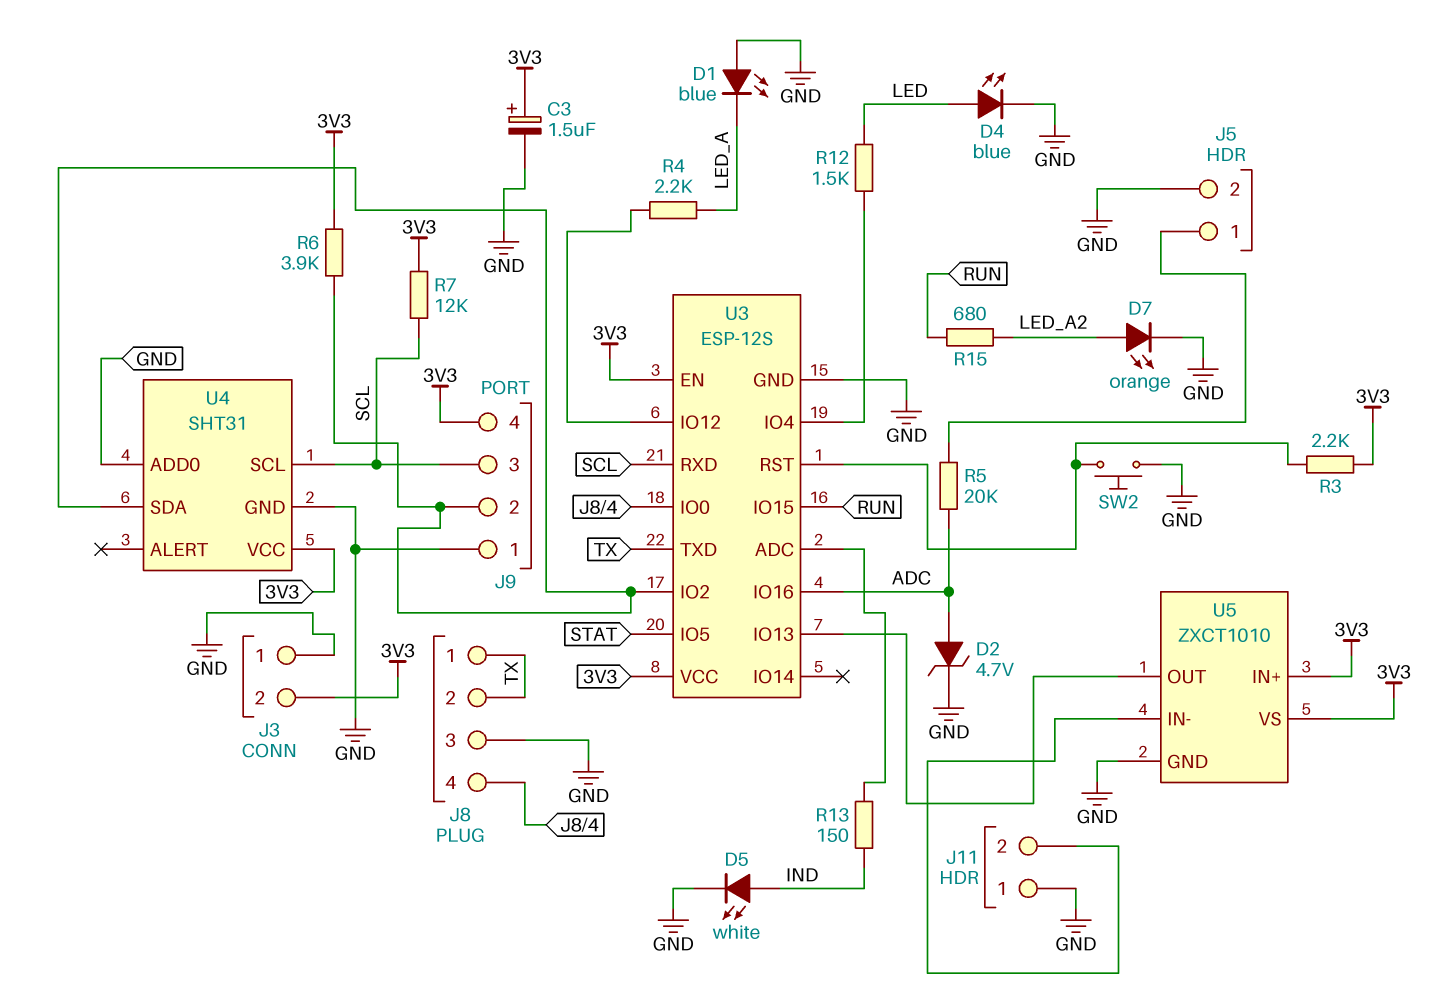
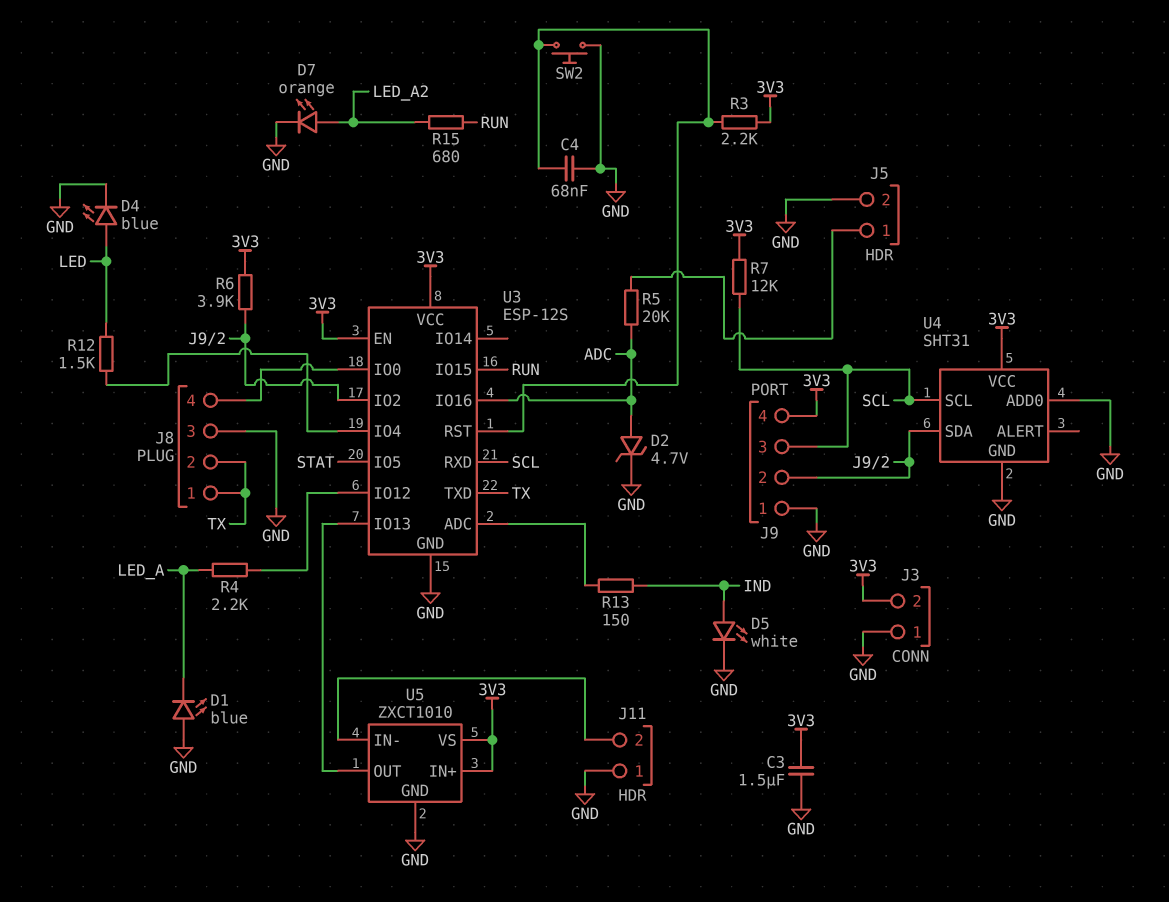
C3: 1.5uF (plus 3V3, minus GND) -> 1.5uF (3V3, GND)
C4: none -> 68nF (GND, U3/RST)

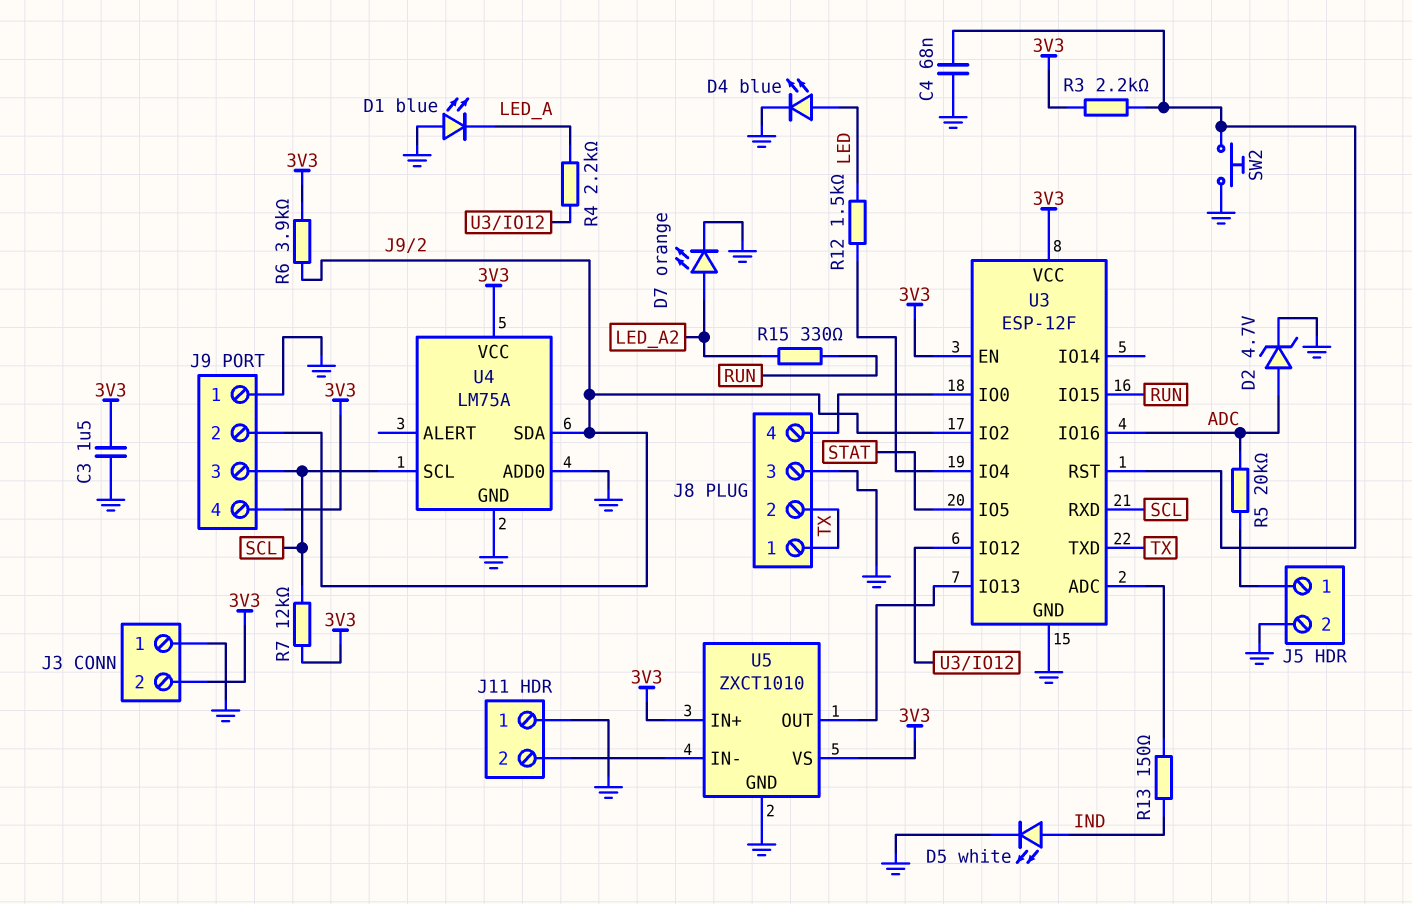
R15: 680 (LED_A2, RUN) -> 330 (LED_A2, RUN)
U3: ESP-12S -> ESP-12F
U4: SHT31 -> LM75A

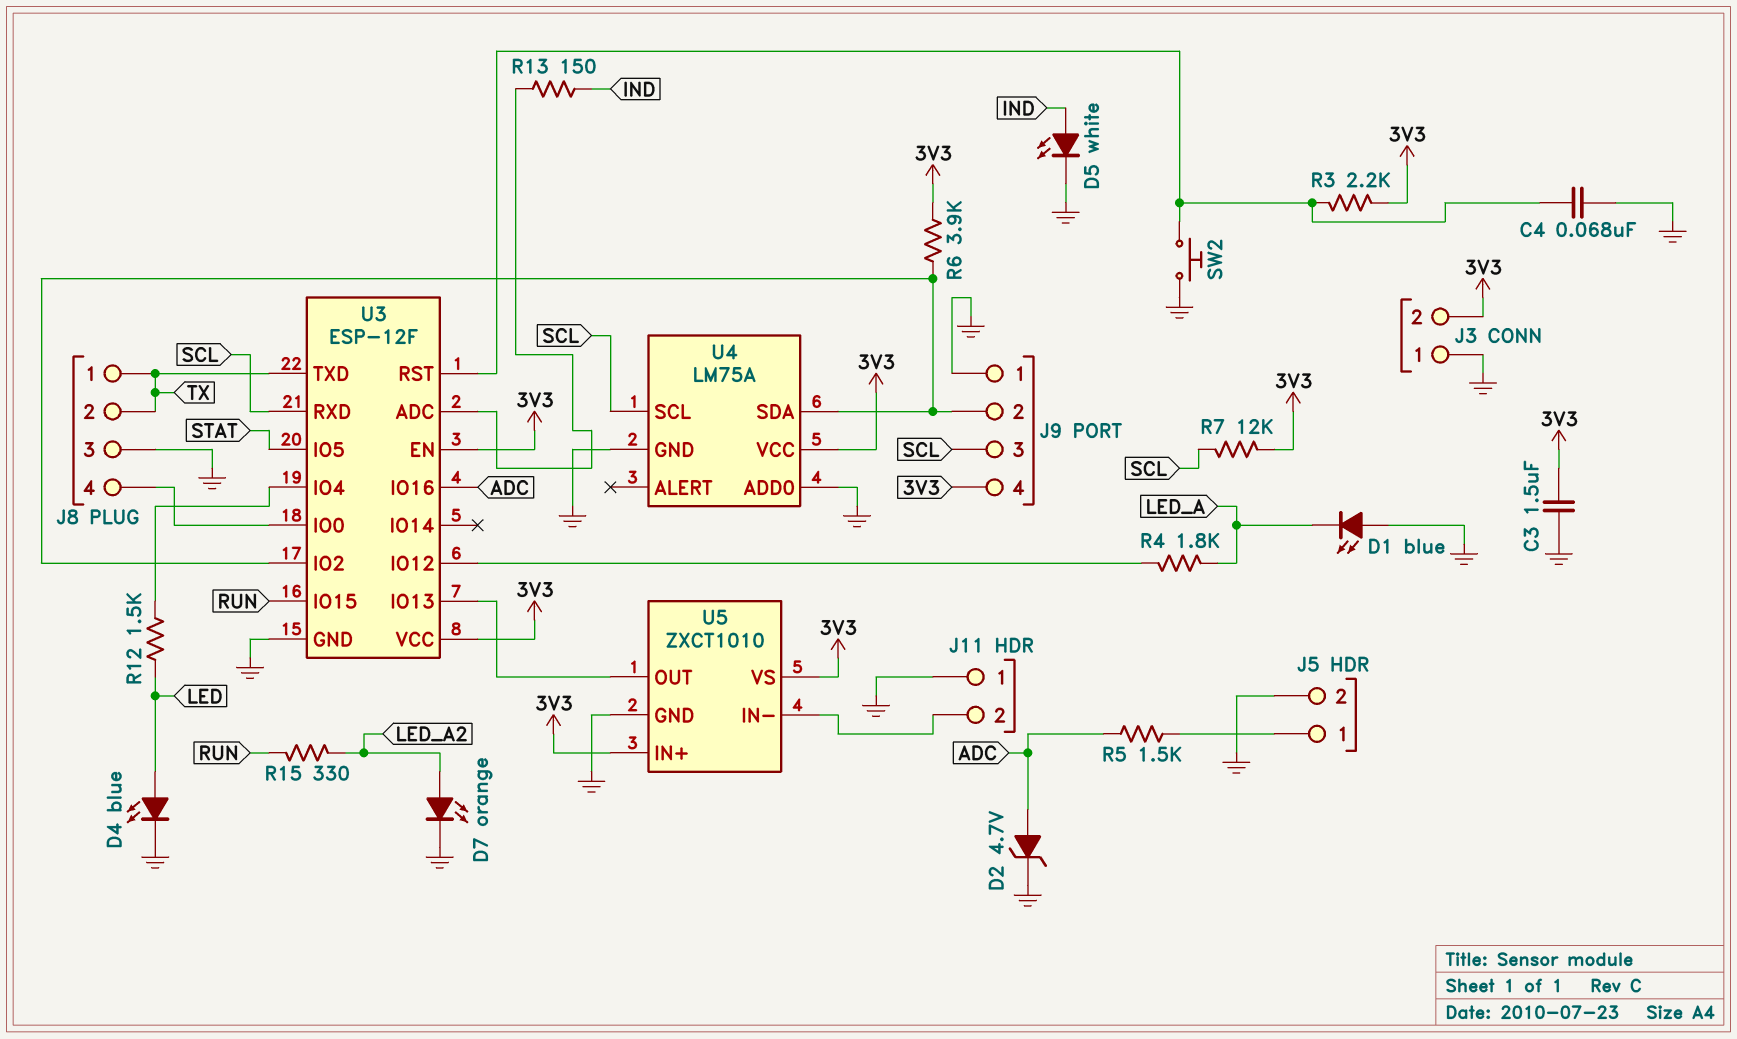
R4: 2.2k (LED_A, U3/IO12) -> 1.8k (LED_A, U3/IO12)
R5: 20k (ADC, J5/1) -> 1.5k (ADC, J5/1)

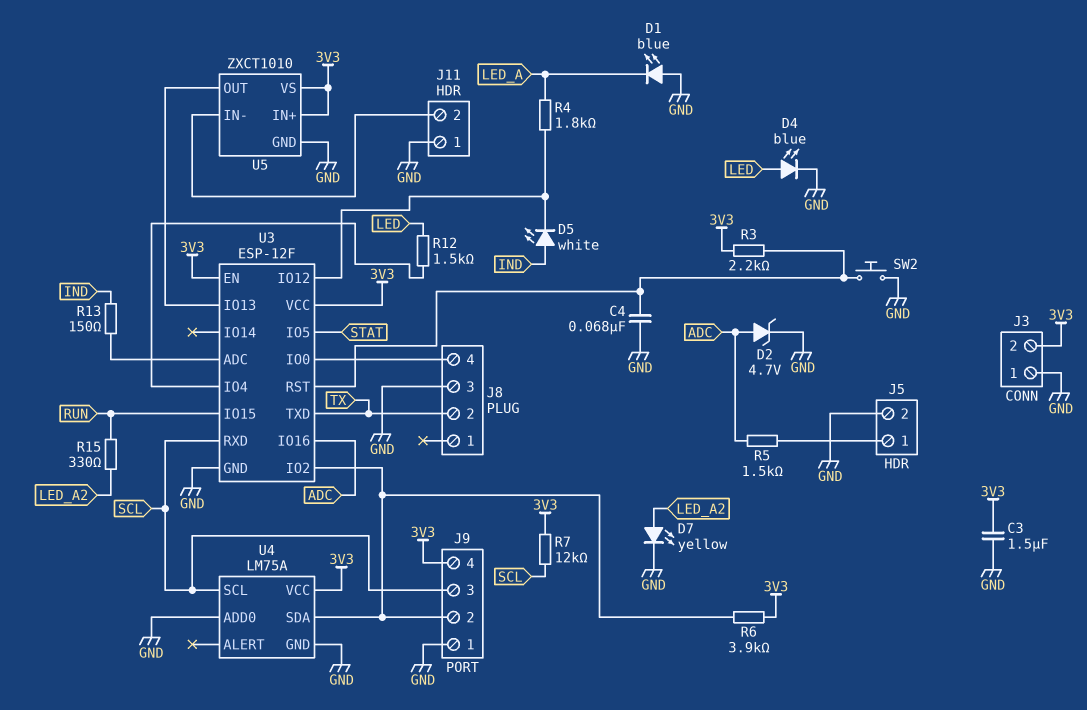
D5: LED white (A IND, K GND) -> LED white (A IND, K U3/IO12)
D7: LED orange (A LED_A2, K GND) -> LED yellow (A LED_A2, K GND)
J8 pin 1: TX -> none

